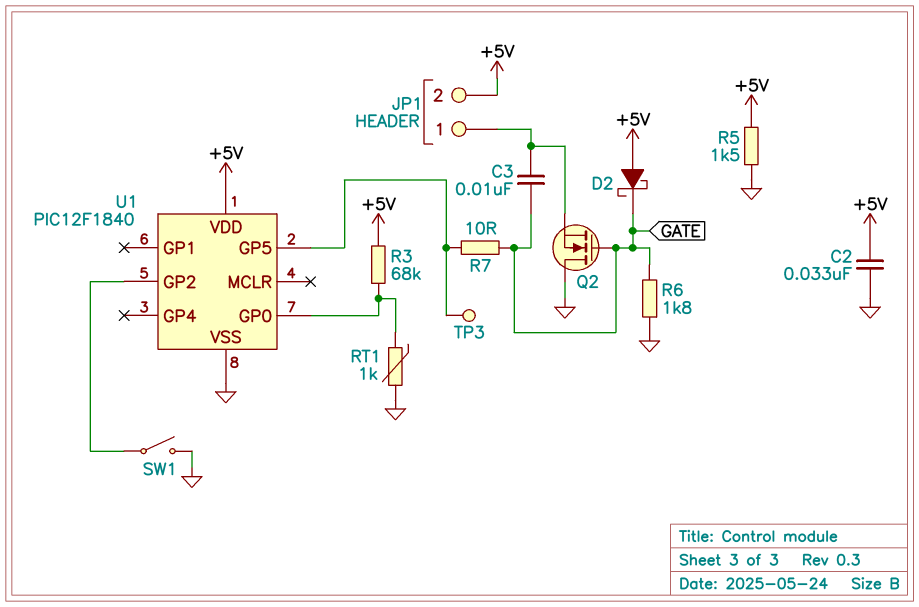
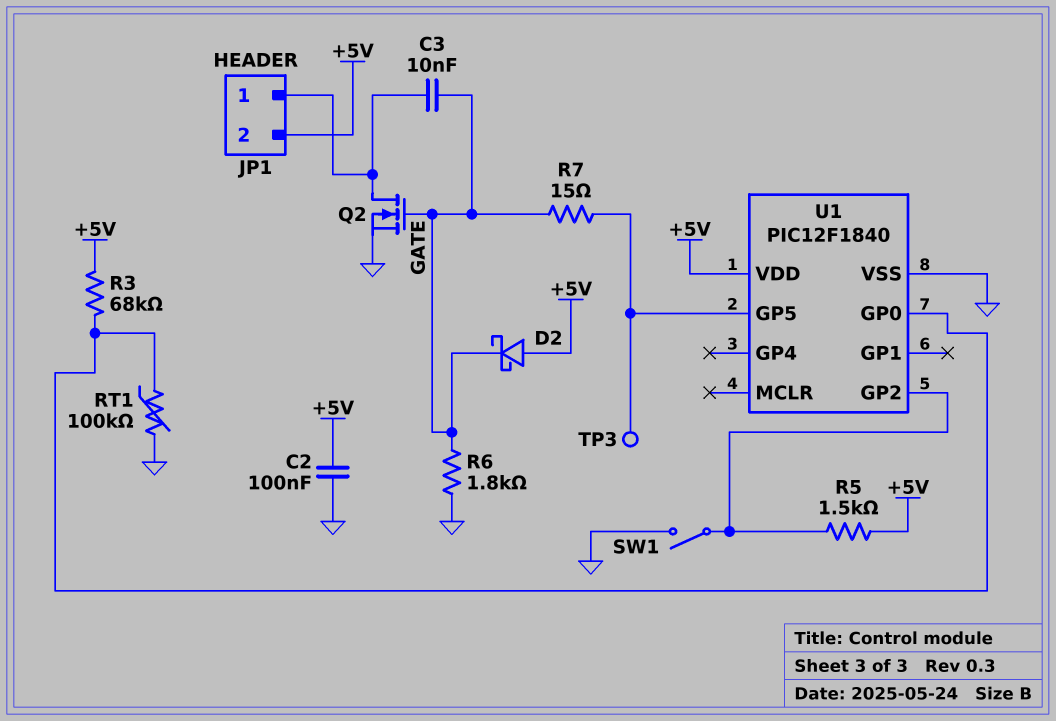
C2: 33nF (+5V, GND) -> 100nF (+5V, GND)
Q2: NMOS (G GATE, D GND, S JP1/1) -> NMOS (G GATE, D JP1/1, S GND)
R5: 1.5k (+5V, GND) -> 1.5k (+5V, U1/GP2)
R7: 10 (GATE, U1/GP5) -> 15 (GATE, U1/GP5)
RT1: 1k (GND, U1/GP0) -> 100k (GND, U1/GP0)

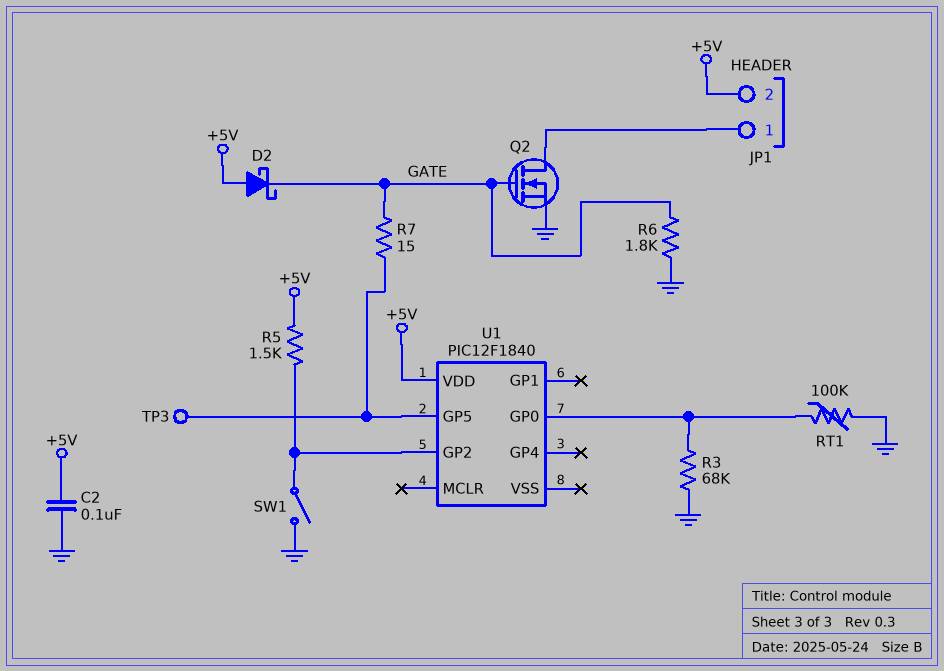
C3: 10nF (GATE, JP1/1) -> none
R3: 68k (+5V, U1/GP0) -> 68k (GND, U1/GP0)
U1 pin VSS: GND -> none

